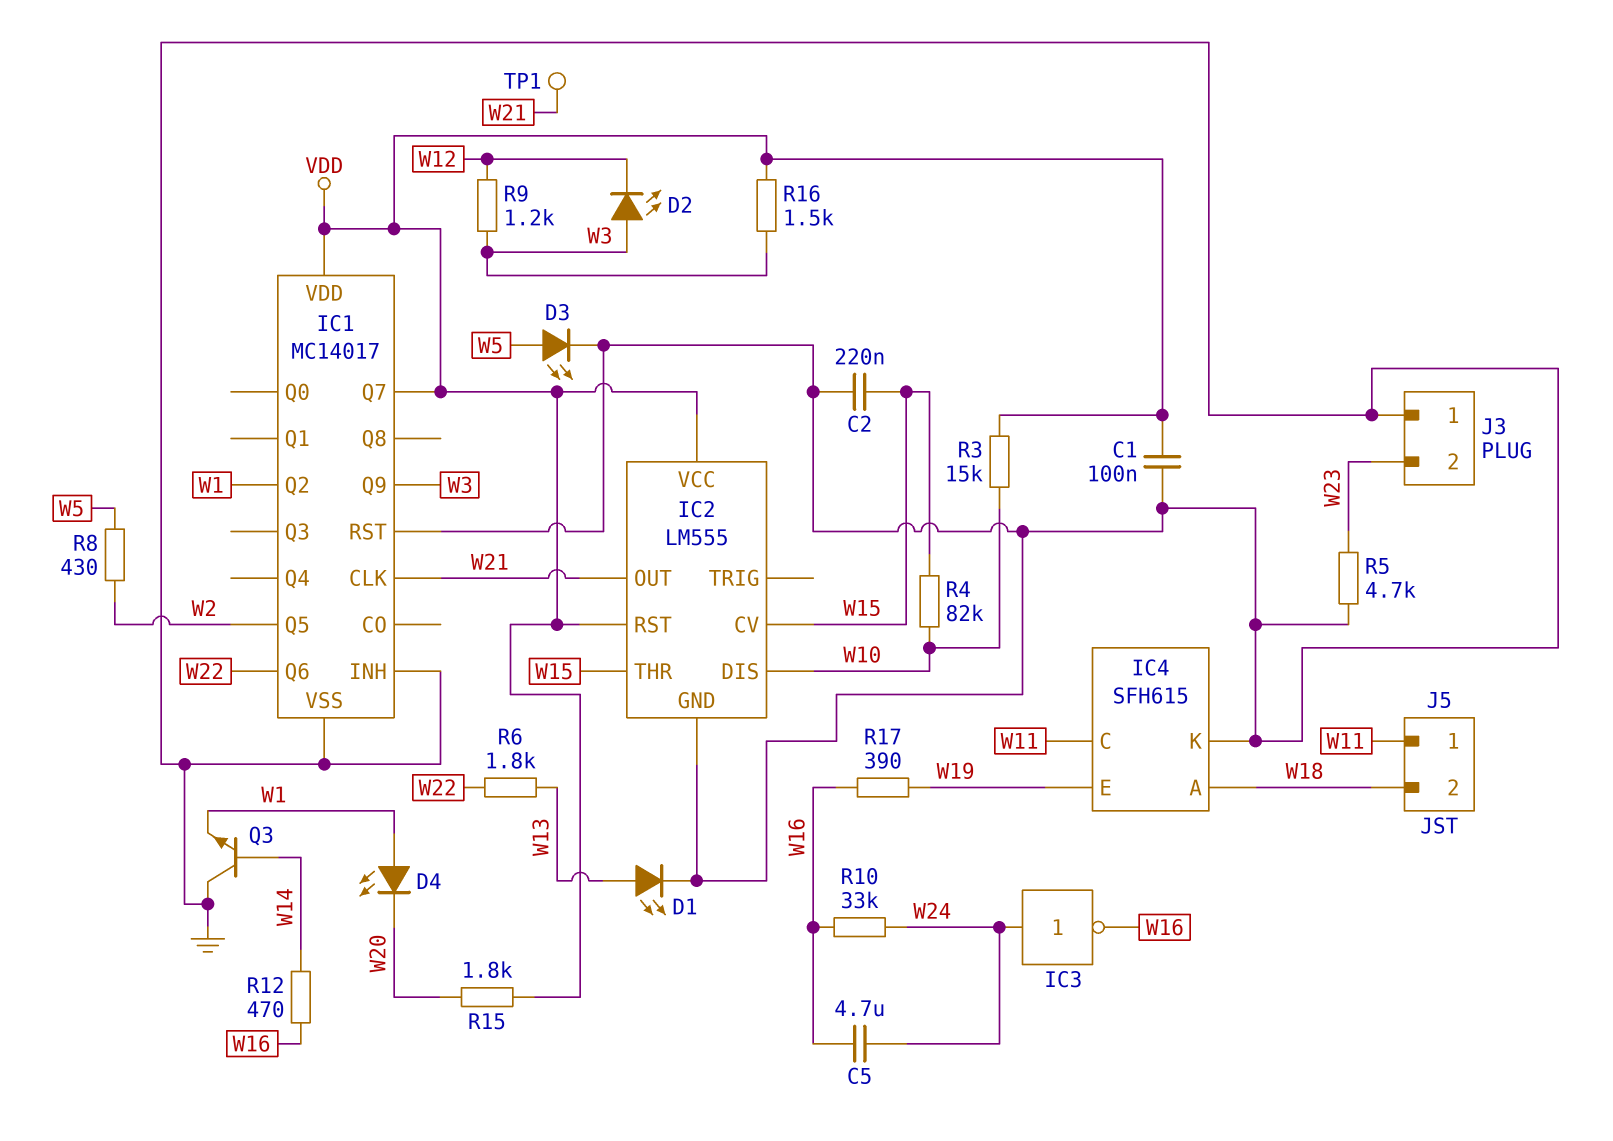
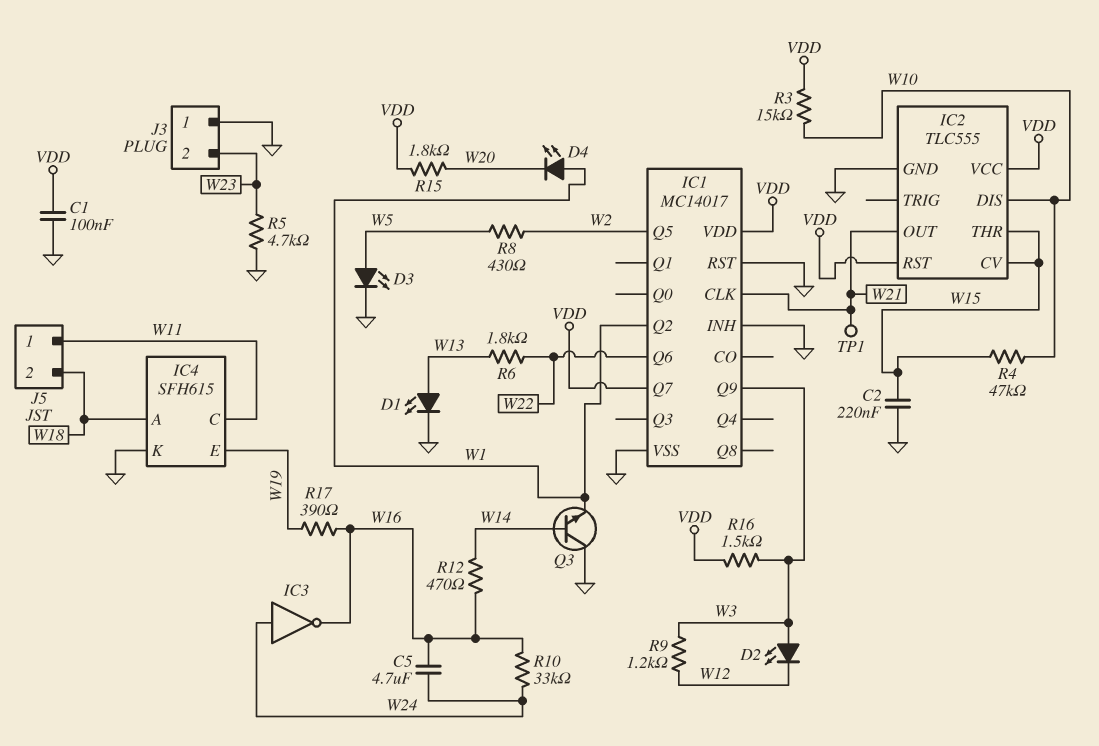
IC2: LM555 -> TLC555
R4: 82k (W10, W15) -> 47k (W10, W15)

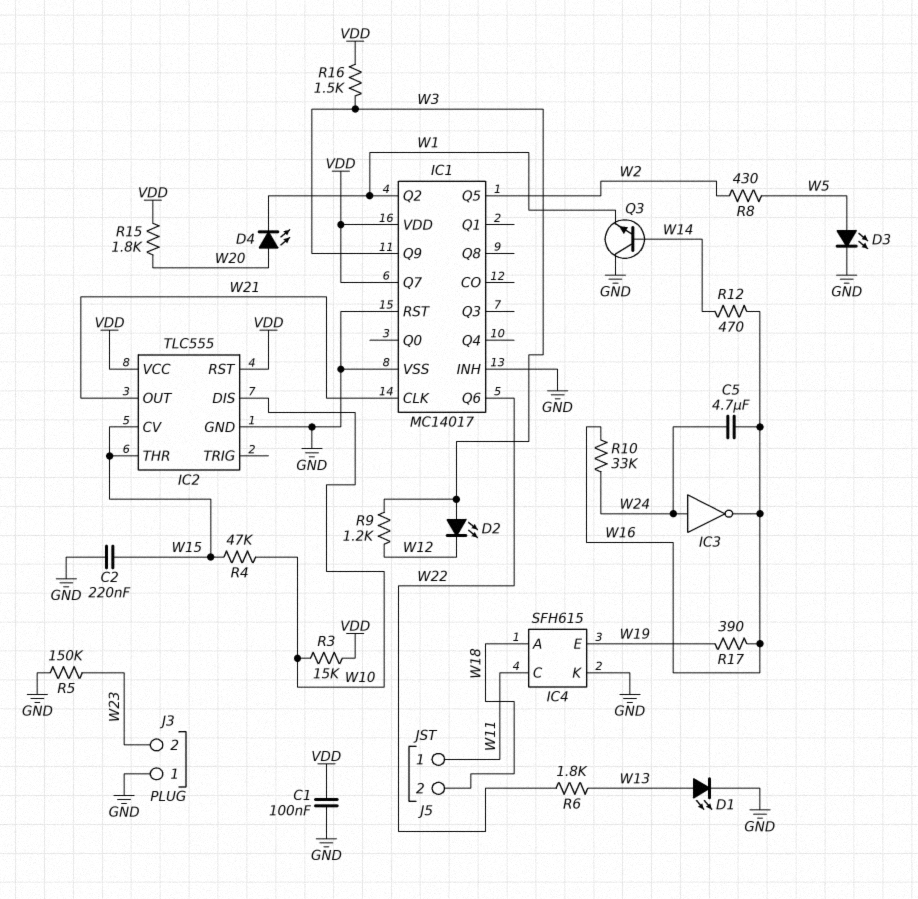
D4: LED (A W1, K W20) -> LED (A W20, K W1)
R5: 4.7k (GND, W23) -> 150k (GND, W23)
TP1: test point (W21) -> none

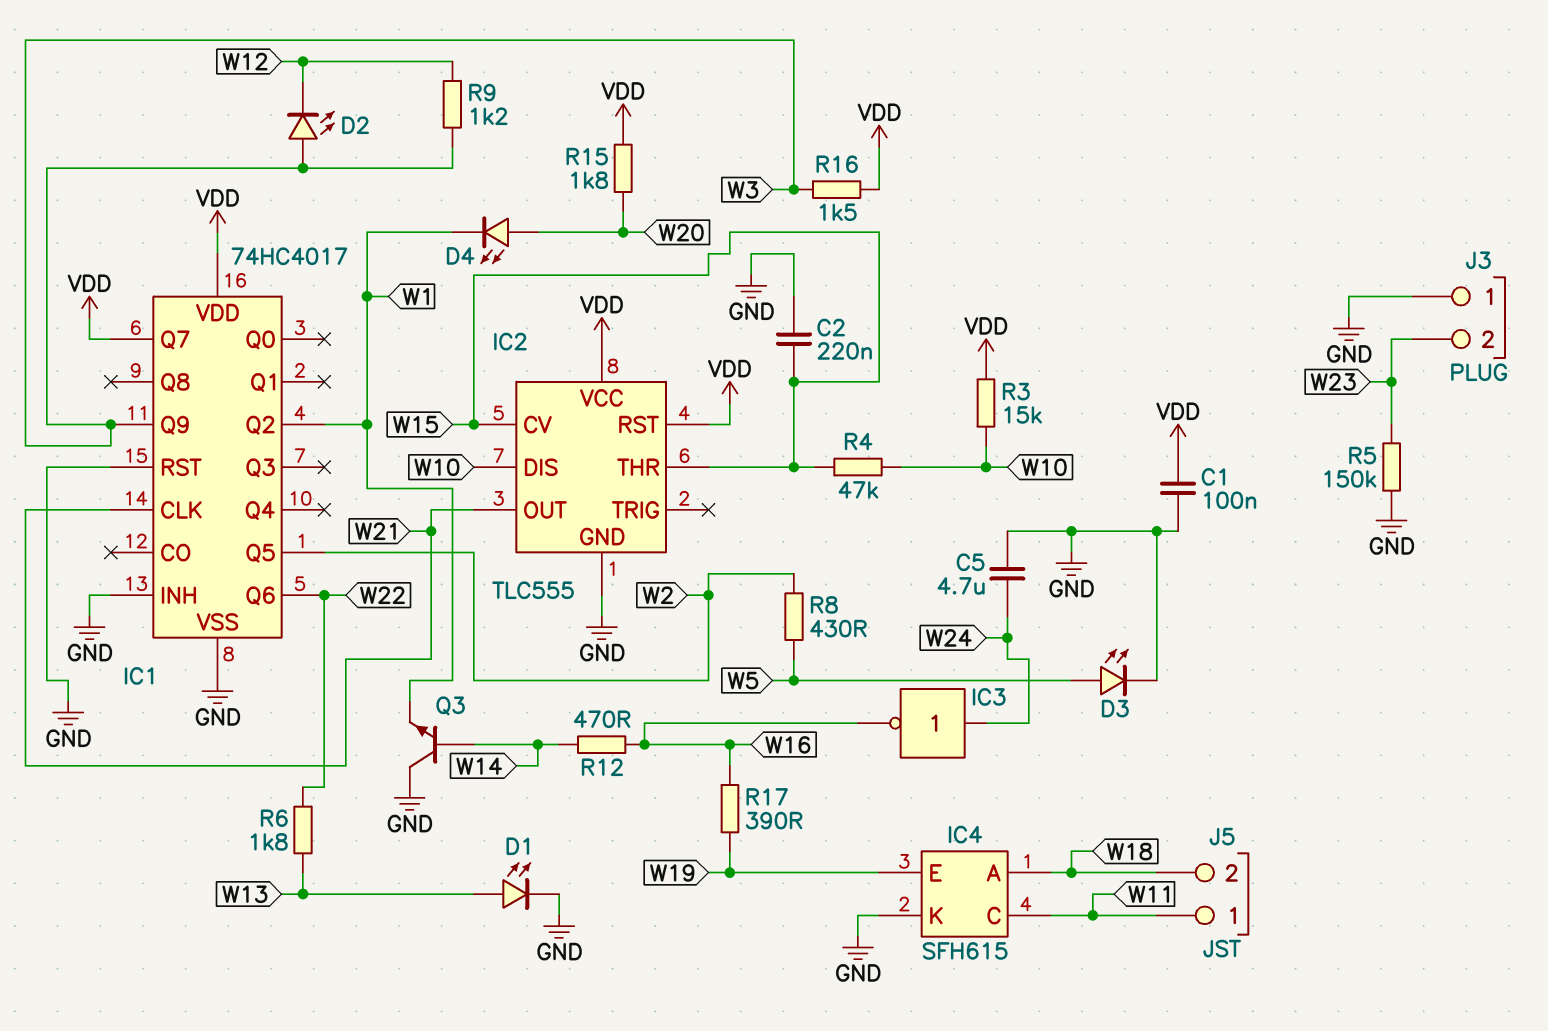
C5: 4.7uF (W16, W24) -> 4.7uF (GND, W24)
IC1: MC14017 -> 74HC4017
R10: 33k (W16, W24) -> none

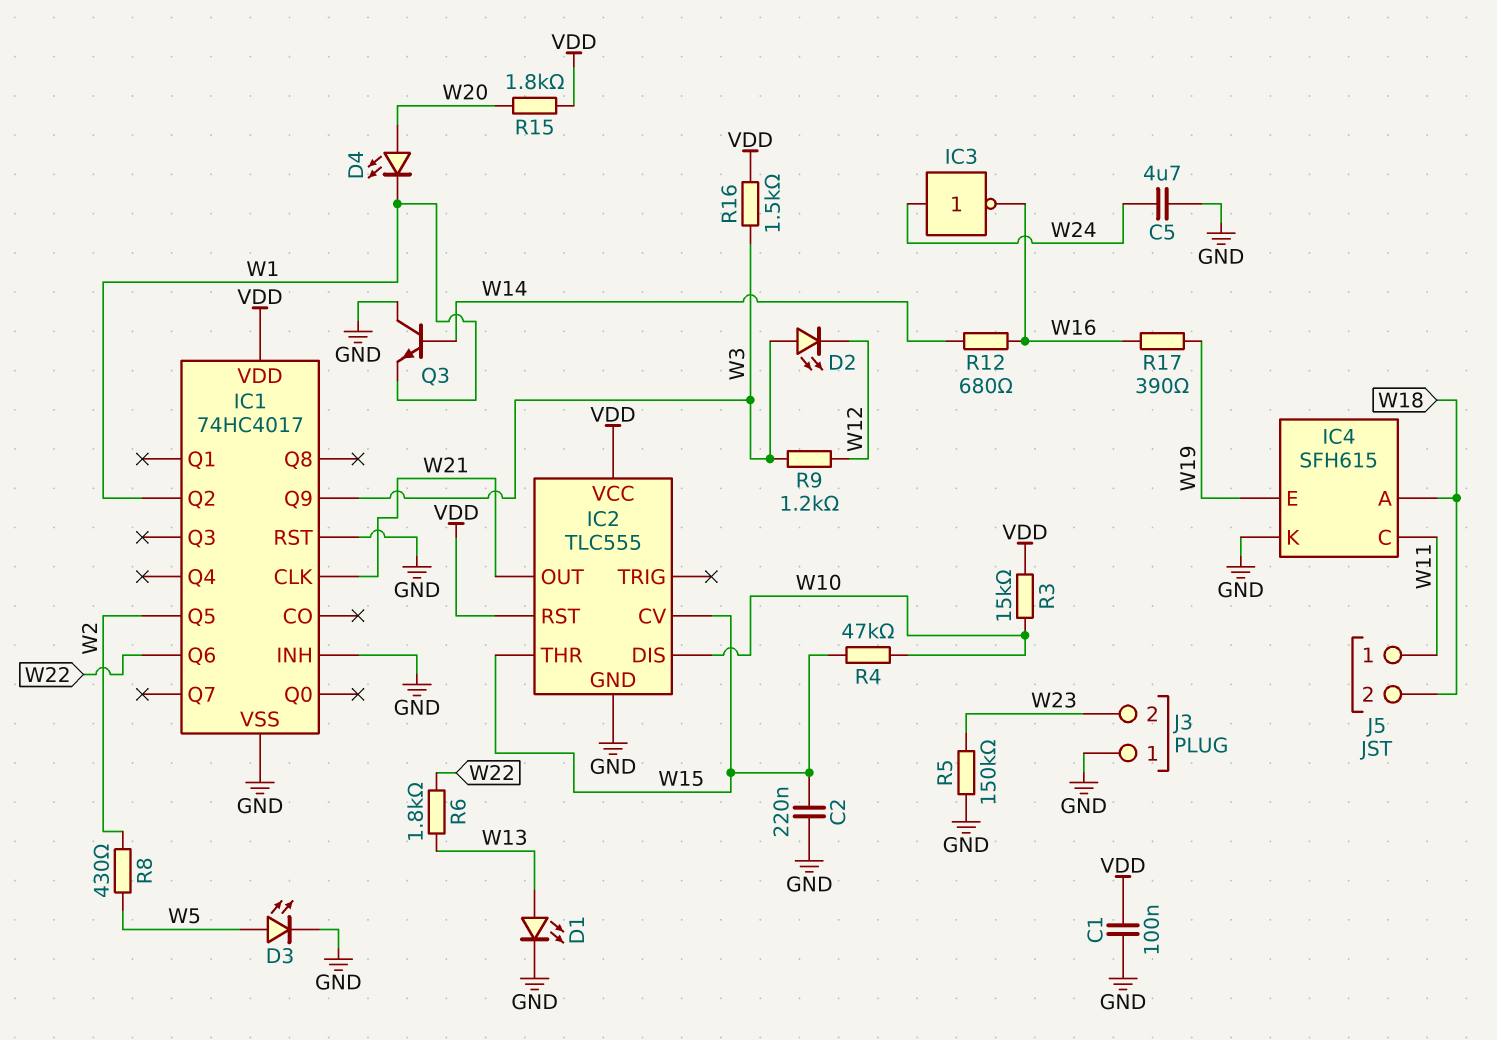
IC1 pin Q7: VDD -> none
R12: 470 (W14, W16) -> 680 (W14, W16)

